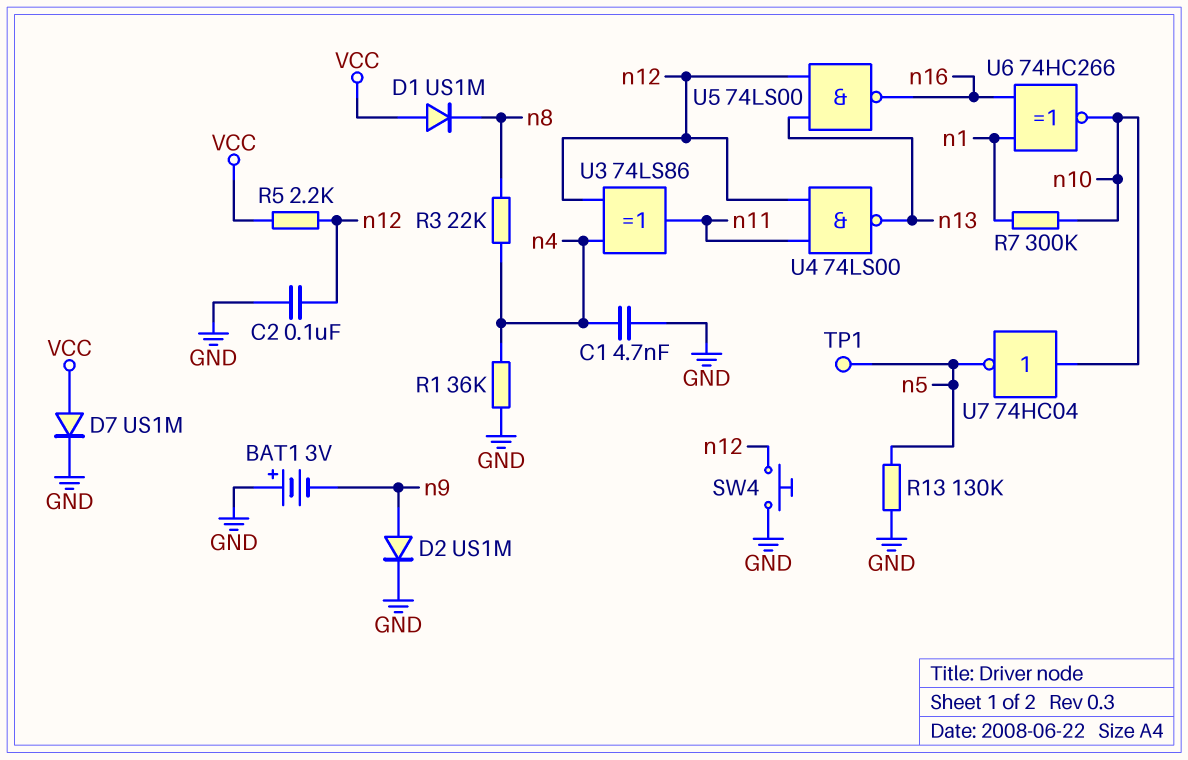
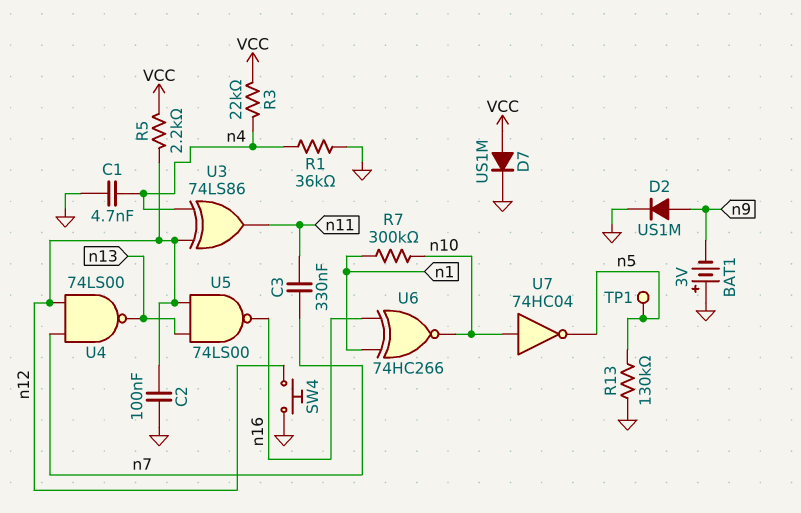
C3: none -> 330nF (n7, n11)
D1: diode US1M (A VCC, K n8) -> none
R3: 22k (n4, n8) -> 22k (VCC, n4)
U4: NAND 74LS00 (in n11, in n12, out n13) -> NAND 74LS00 (in n7, in n12, out n13)

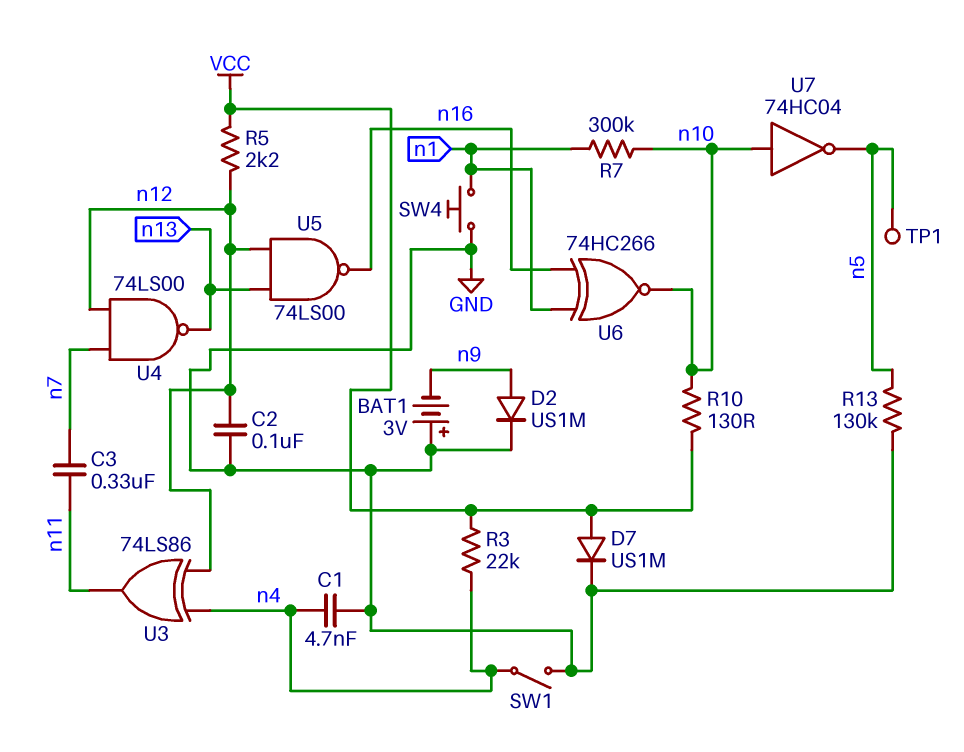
R1: 36k (GND, n4) -> none
R10: none -> 130 (VCC, n10)
SW1: none -> switch (GND, n4)
SW4: button (GND, n12) -> button (GND, n1)

